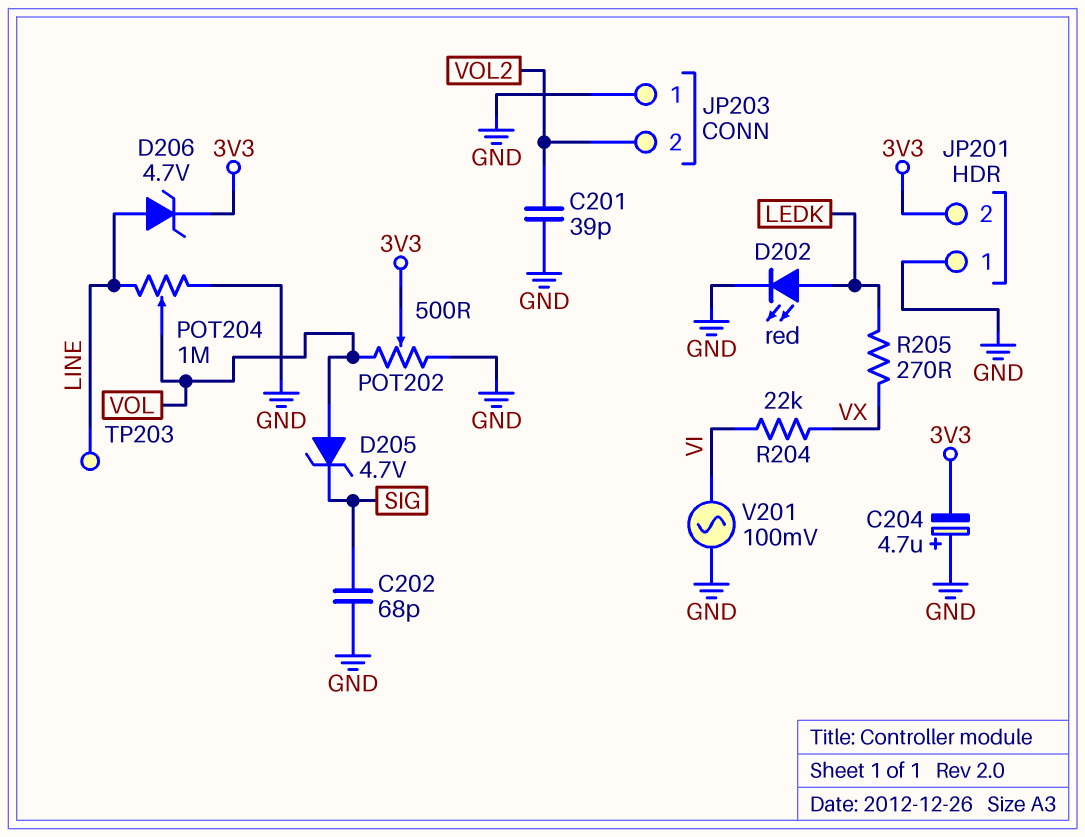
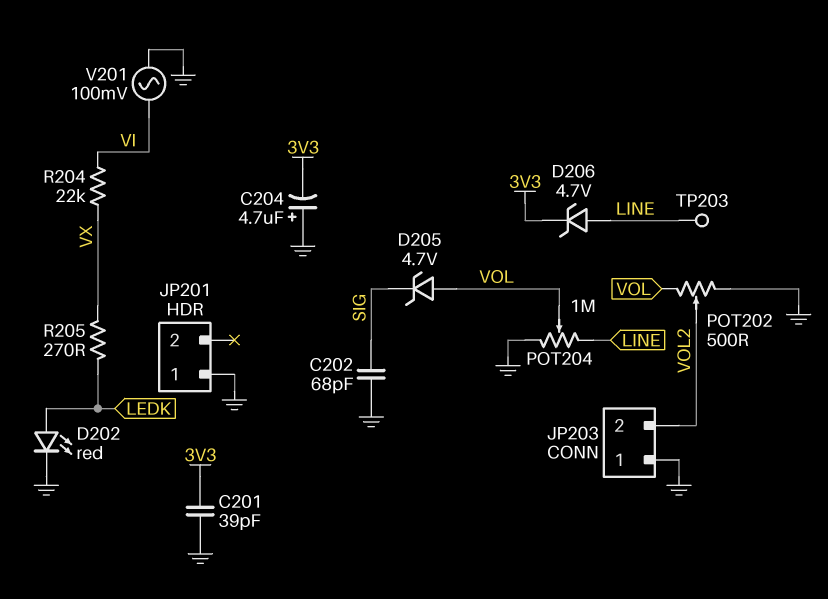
C201: 39pF (GND, VOL2) -> 39pF (3V3, GND)
JP201 pin 2: 3V3 -> none
POT202: 500 (GND, VOL, wiper 3V3) -> 500 (GND, VOL, wiper VOL2)

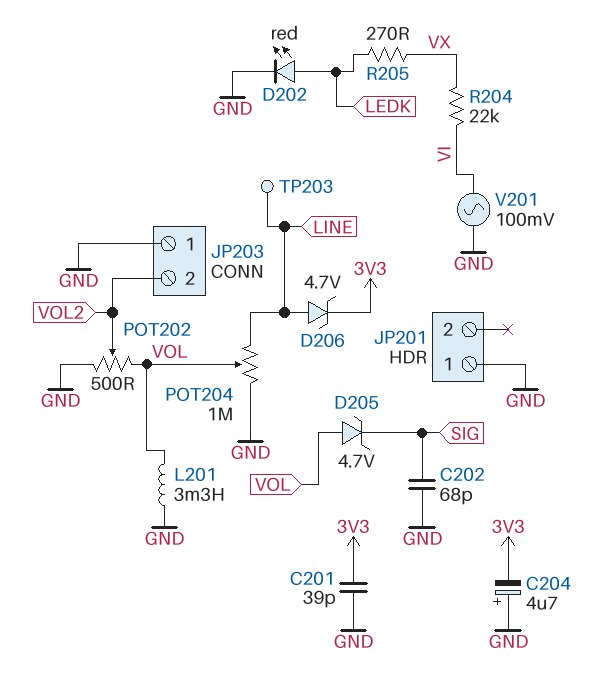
L201: none -> 3.3mH (GND, VOL)

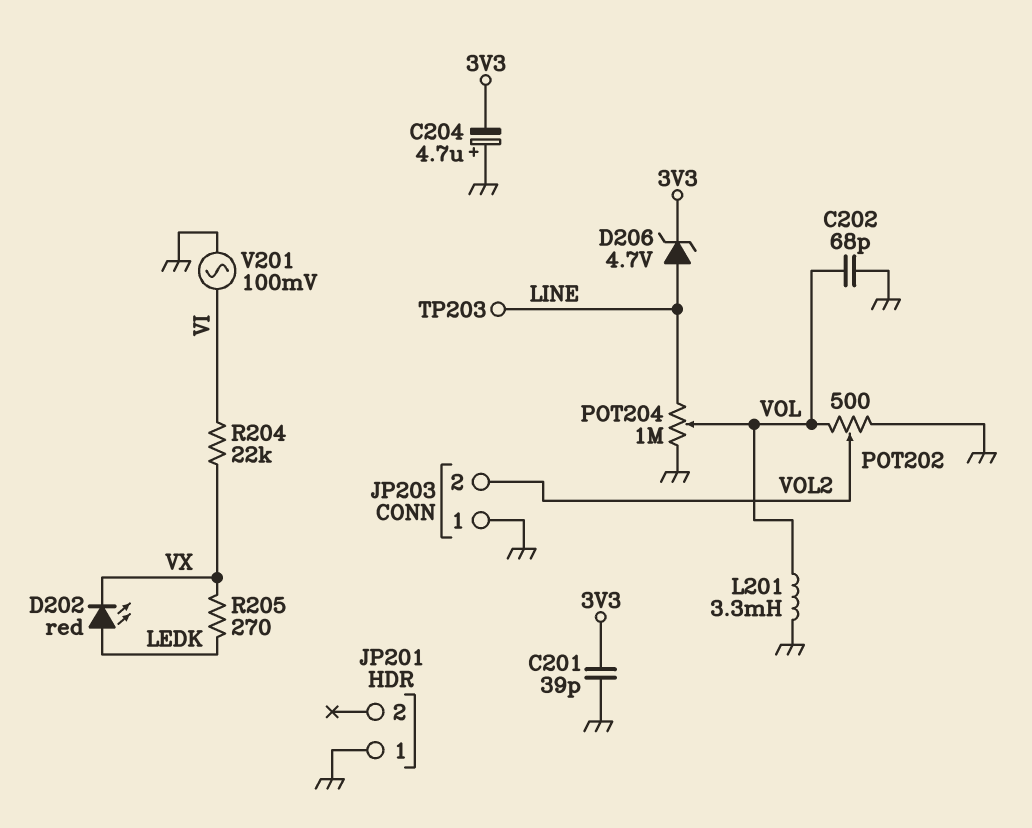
C202: 68pF (GND, SIG) -> 68pF (GND, VOL)
D202: LED red (A LEDK, K GND) -> LED red (A LEDK, K VX)
D205: zener 4.7V (A VOL, K SIG) -> none

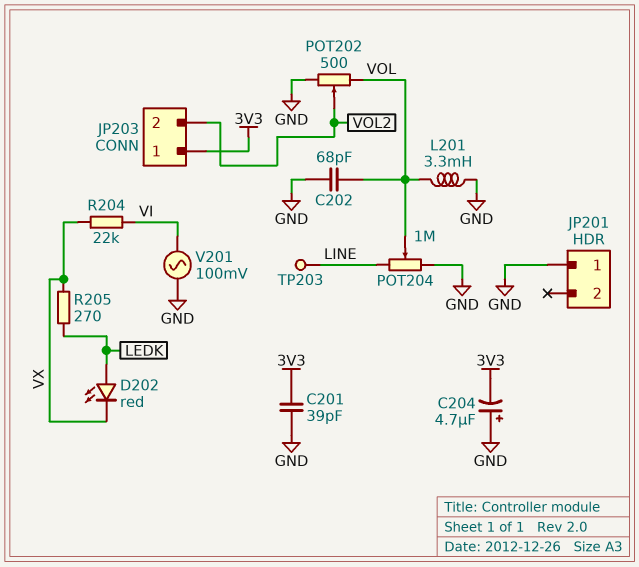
D206: zener 4.7V (A LINE, K 3V3) -> none
JP203 pin 1: GND -> 3V3

